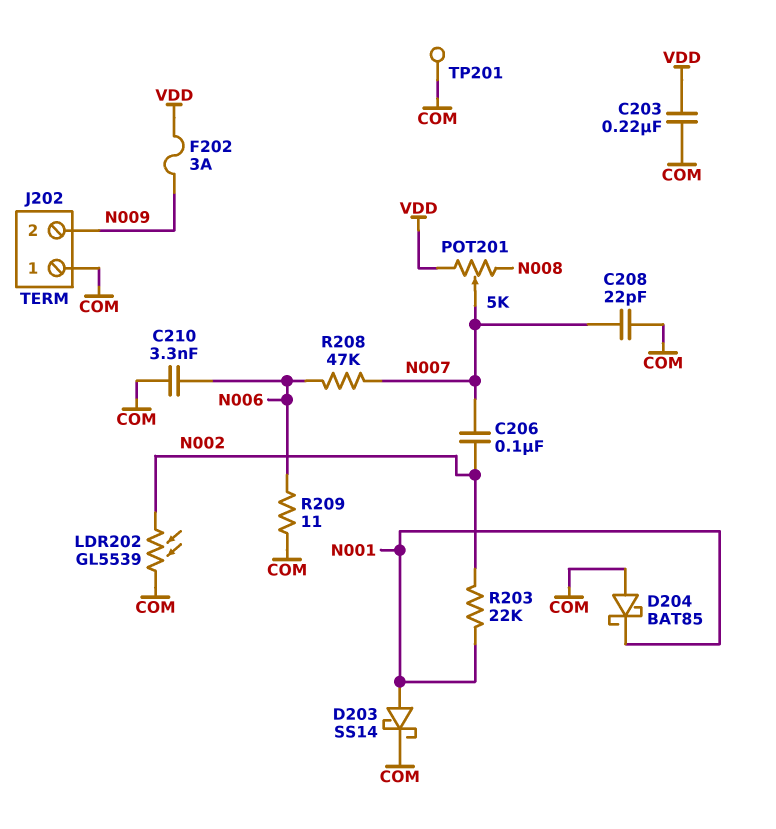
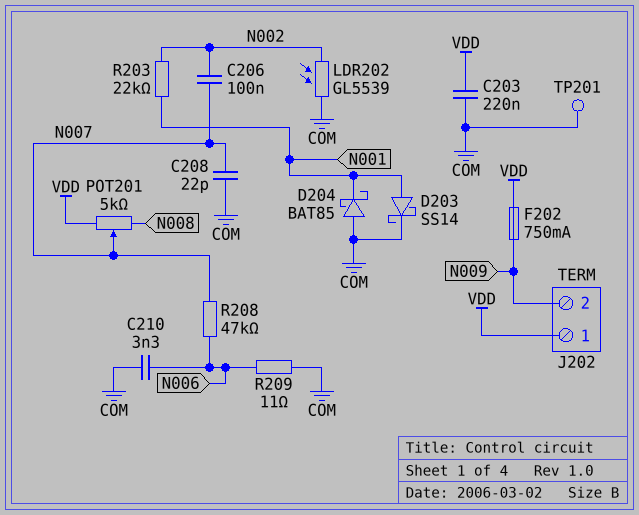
F202: 3A (N009, VDD) -> 750mA (N009, VDD)
J202 pin 1: COM -> VDD

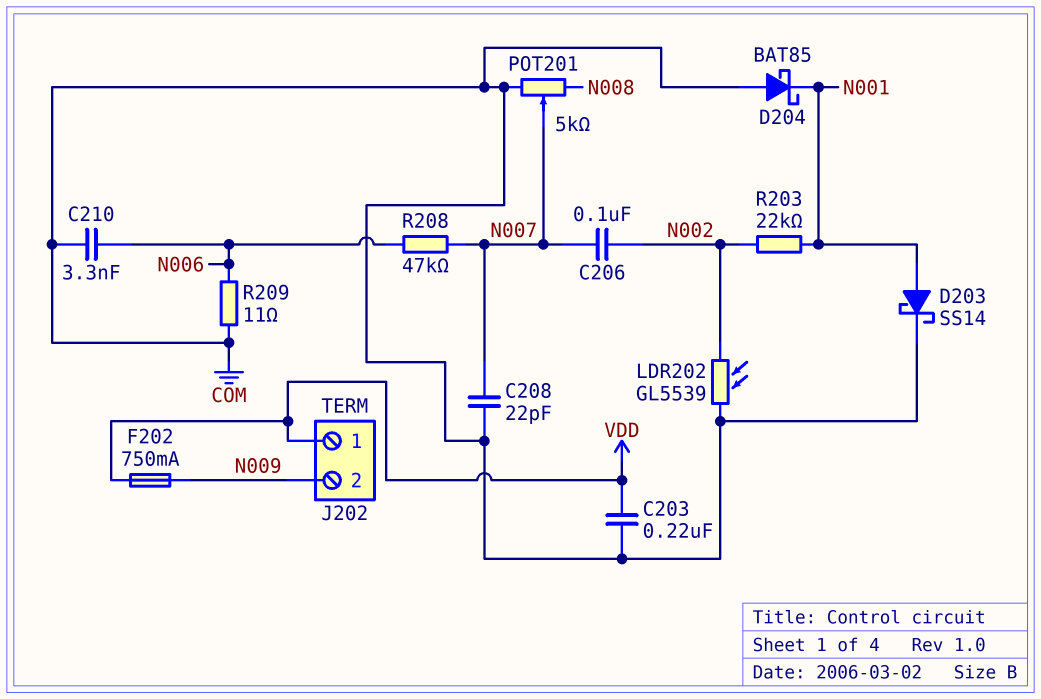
POT201: 5k (N008, VDD, wiper N007) -> 5k (COM, N008, wiper N007)
TP201: test point (COM) -> none

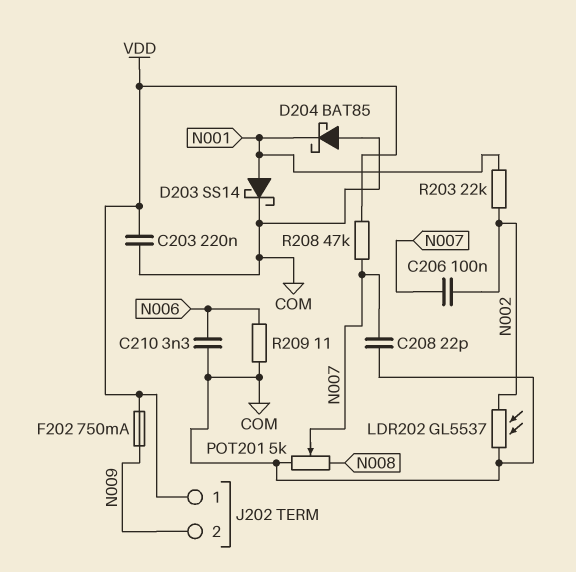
LDR202: GL5539 (COM, N002) -> GL5537 (COM, N002)
R208: 47k (N006, N007) -> 47k (N007, VDD)

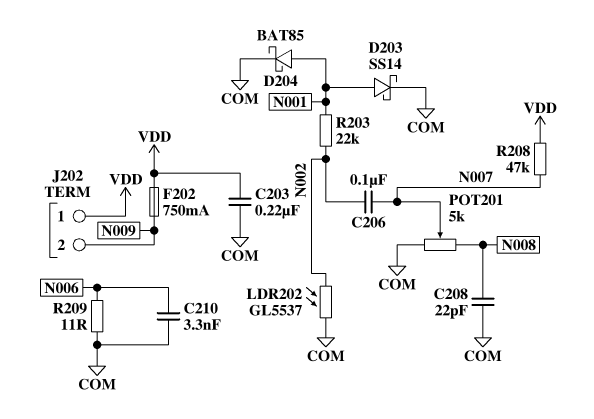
C208: 22pF (COM, N007) -> 22pF (COM, N008)
D204: schottky BAT85 (A COM, K N001) -> schottky BAT85 (A N001, K COM)

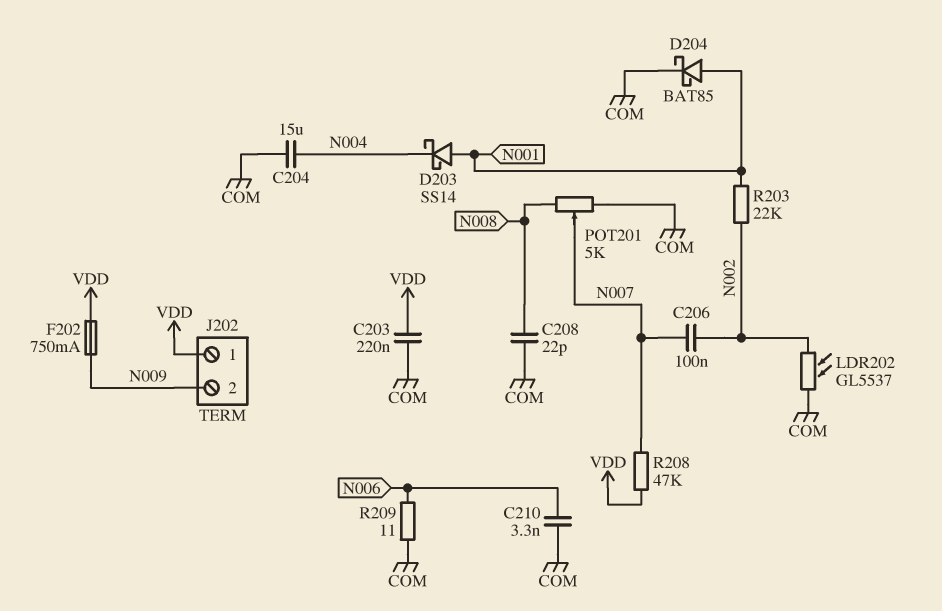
C204: none -> 15uF (COM, N004)
D203: schottky SS14 (A N001, K COM) -> schottky SS14 (A N001, K N004)

